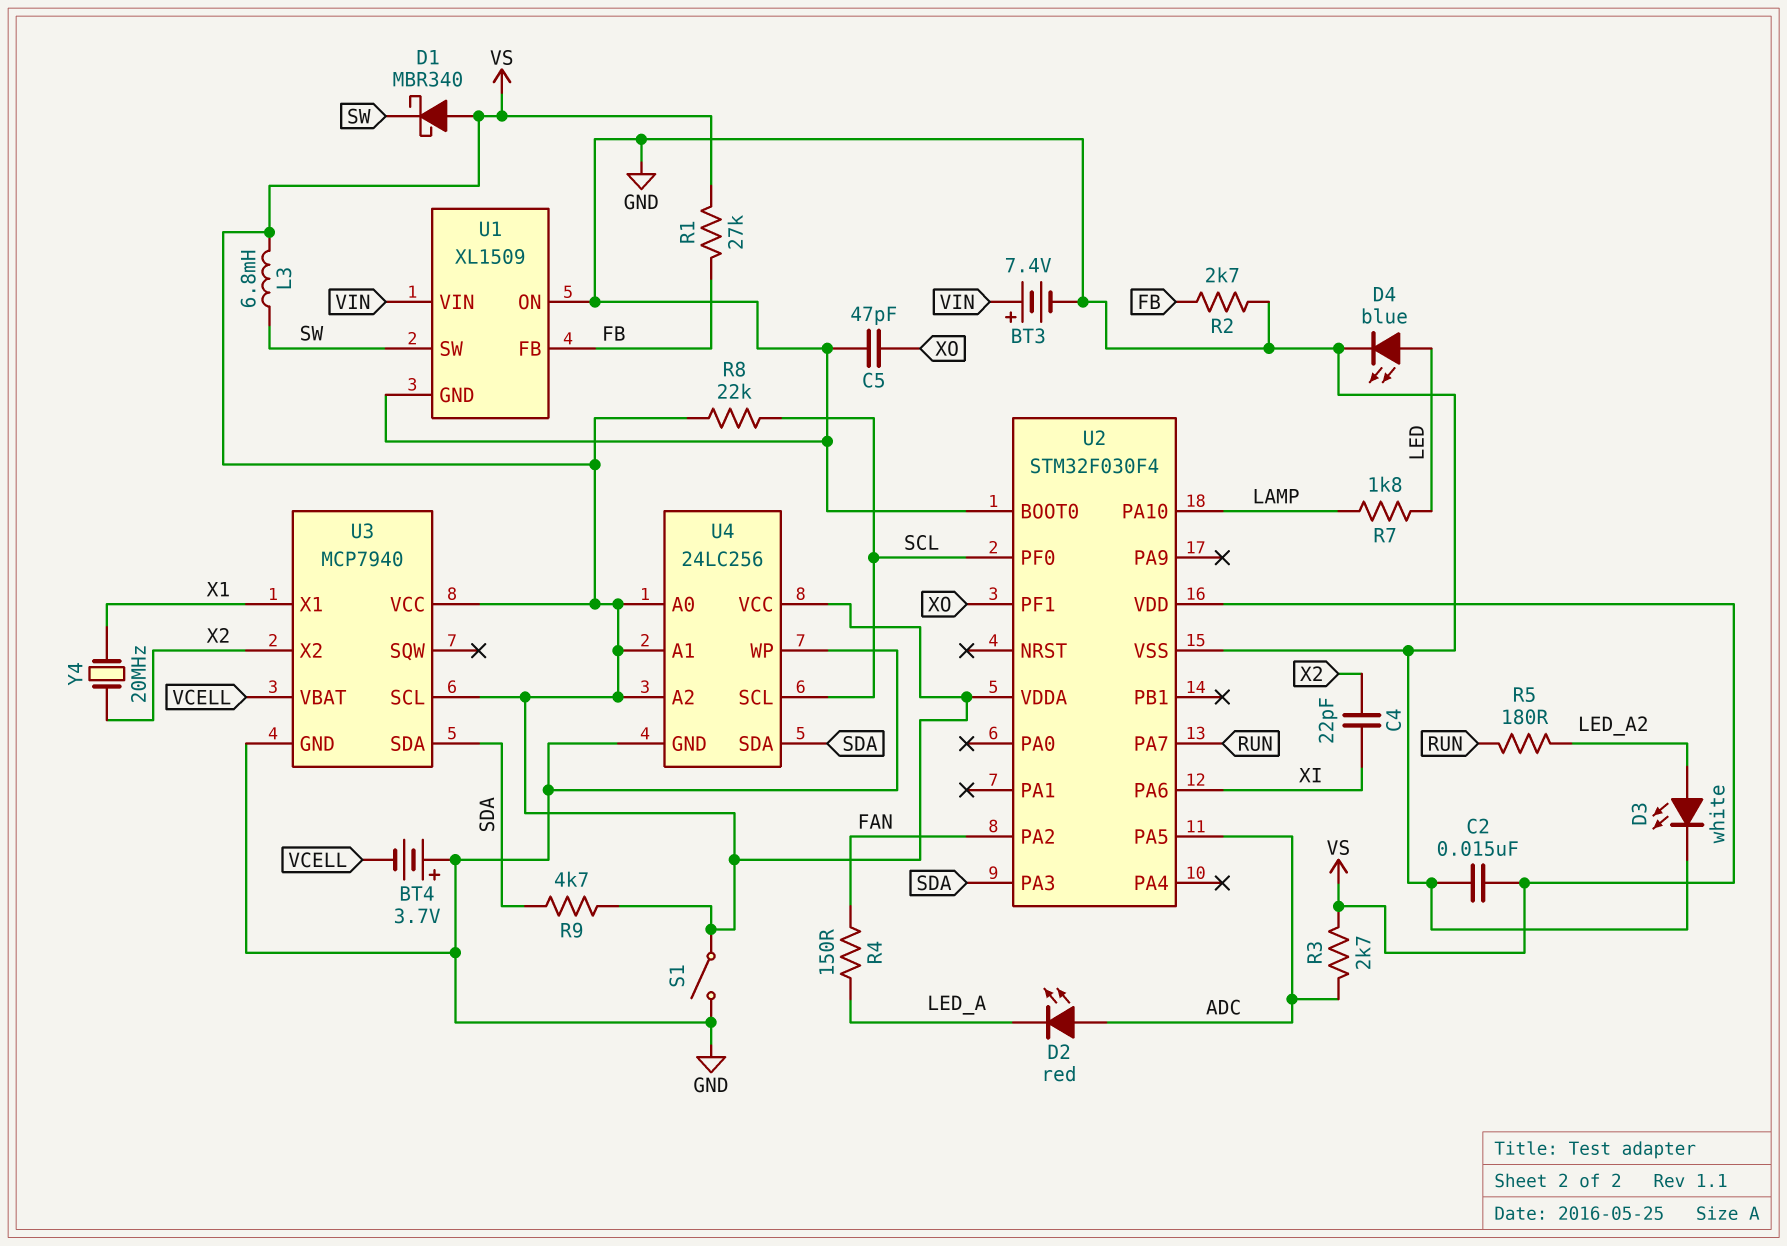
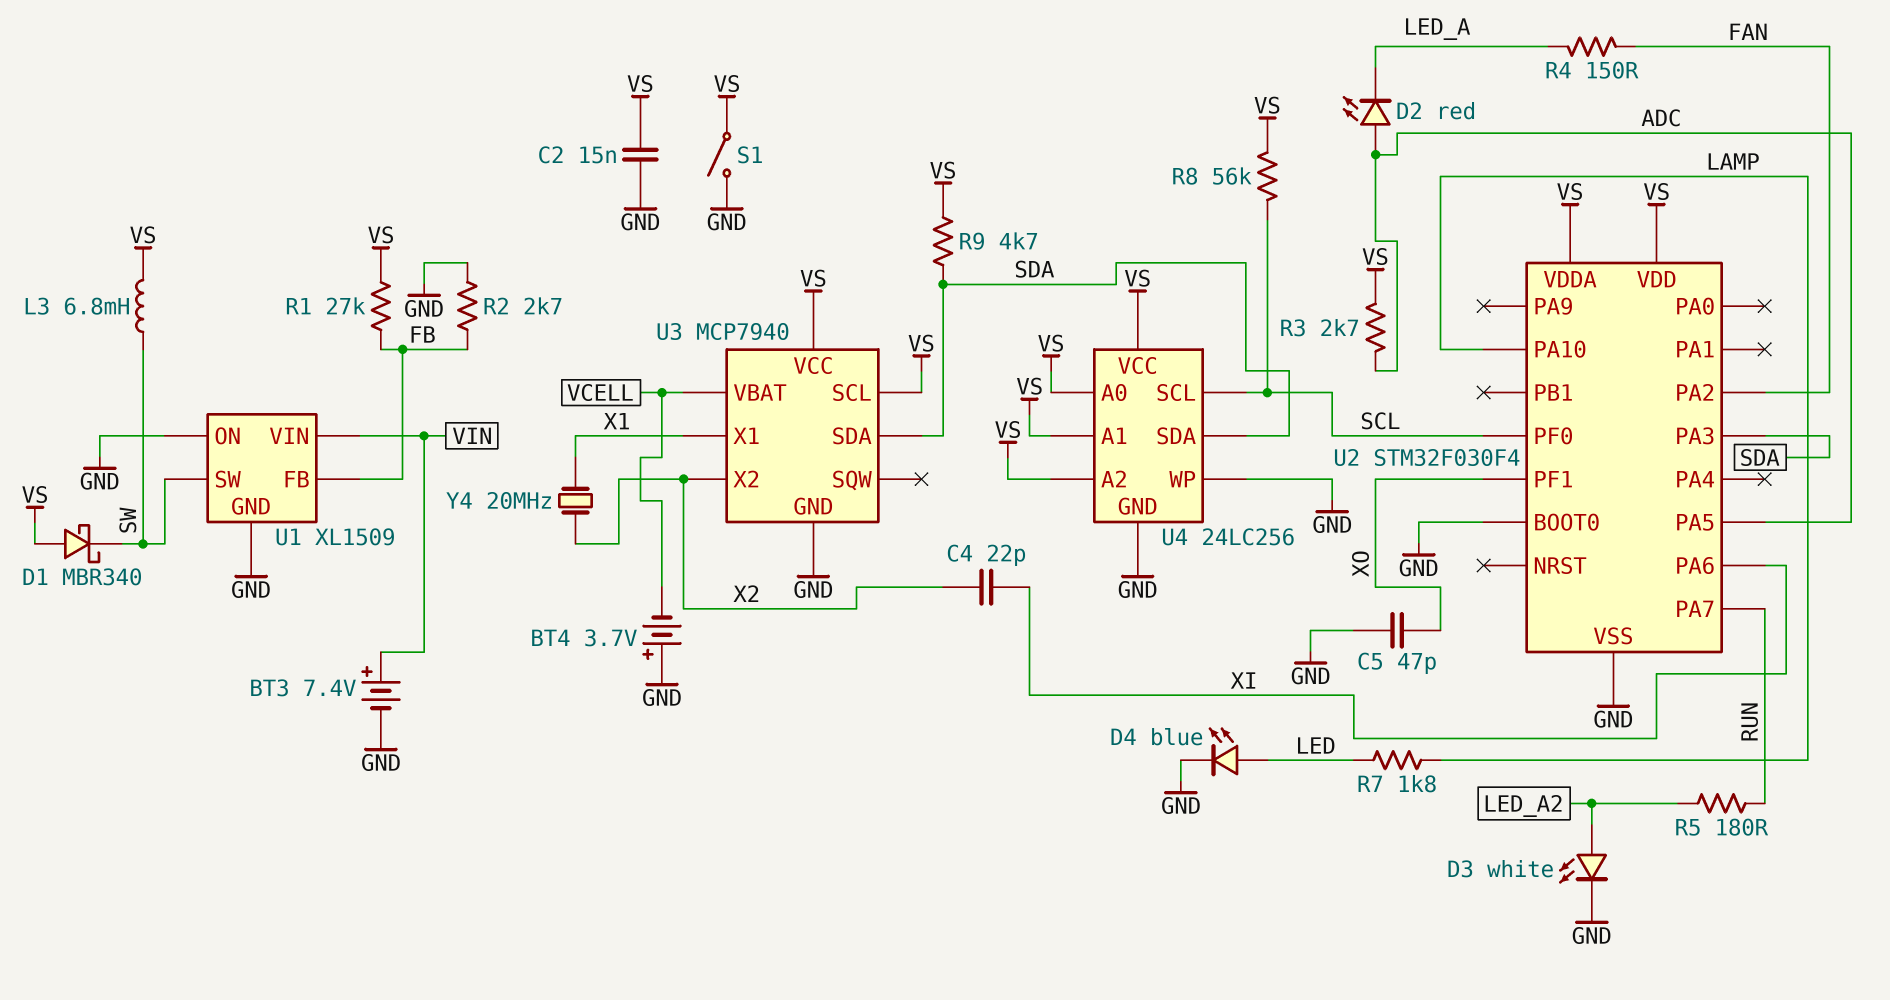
R8: 22k (SCL, VS) -> 56k (SCL, VS)

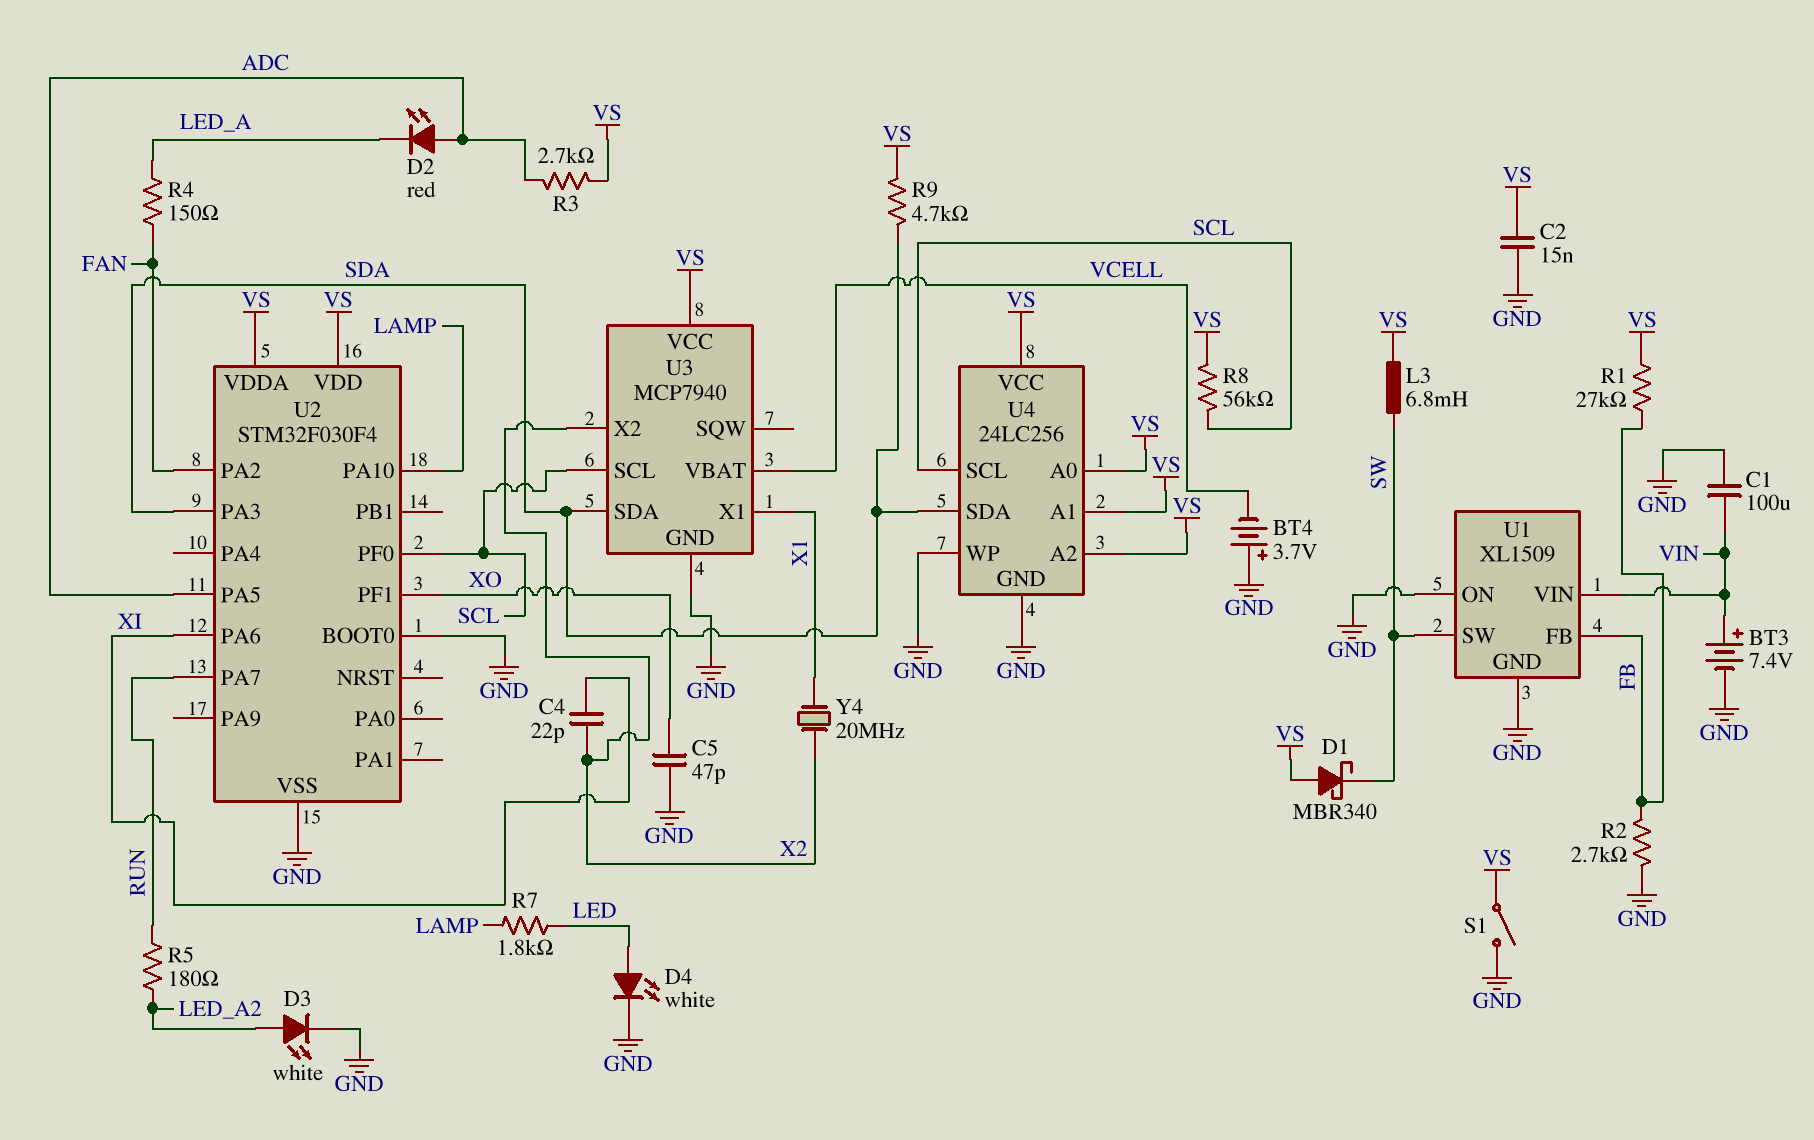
C1: none -> 100uF (GND, VIN)
D4: LED blue (A LED, K GND) -> LED white (A LED, K GND)
U3 pin SCL: VS -> SCL

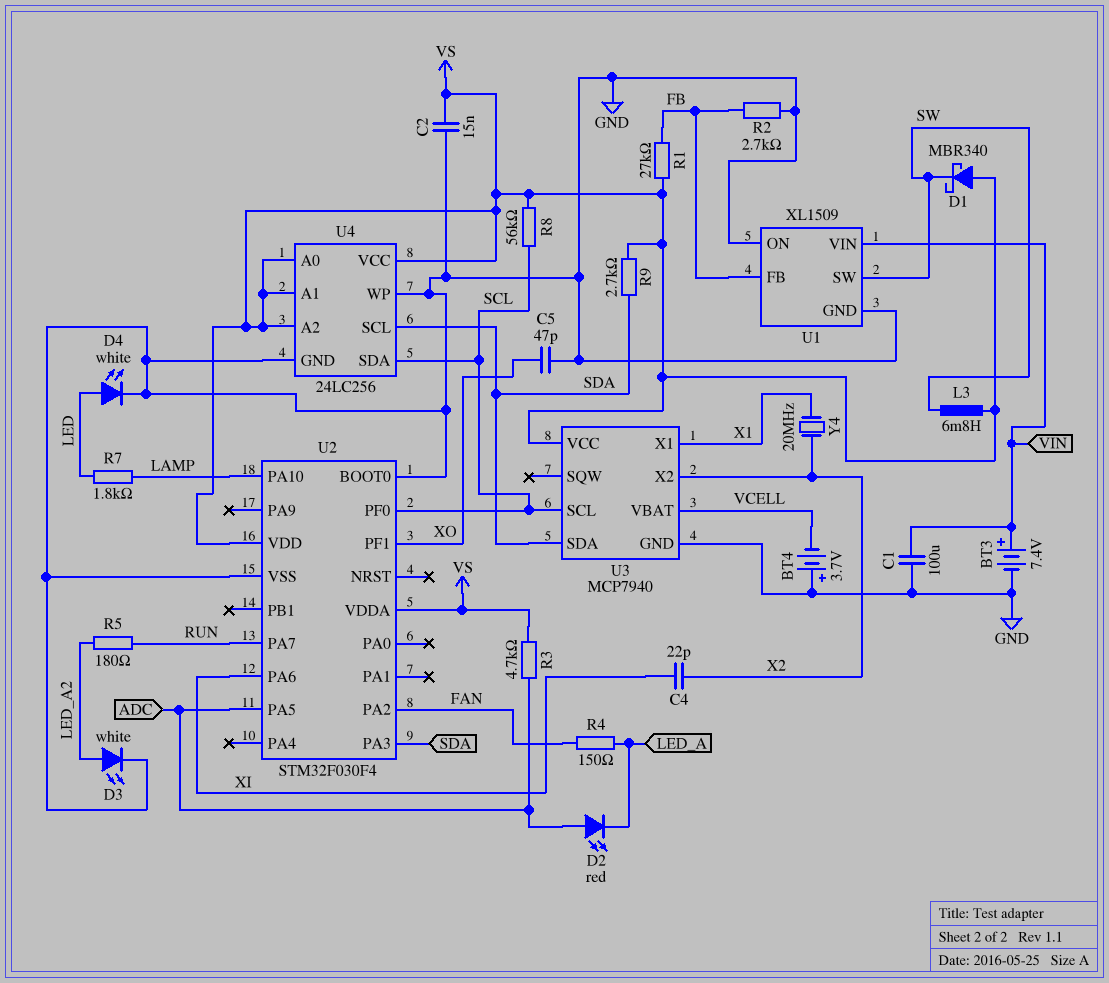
R3: 2.7k (ADC, VS) -> 4.7k (ADC, VS)
R9: 4.7k (SDA, VS) -> 2.7k (SDA, VS)
S1: switch (GND, VS) -> none
U4 pin SCL: SCL -> SDA
U4 pin SDA: SDA -> SCL

